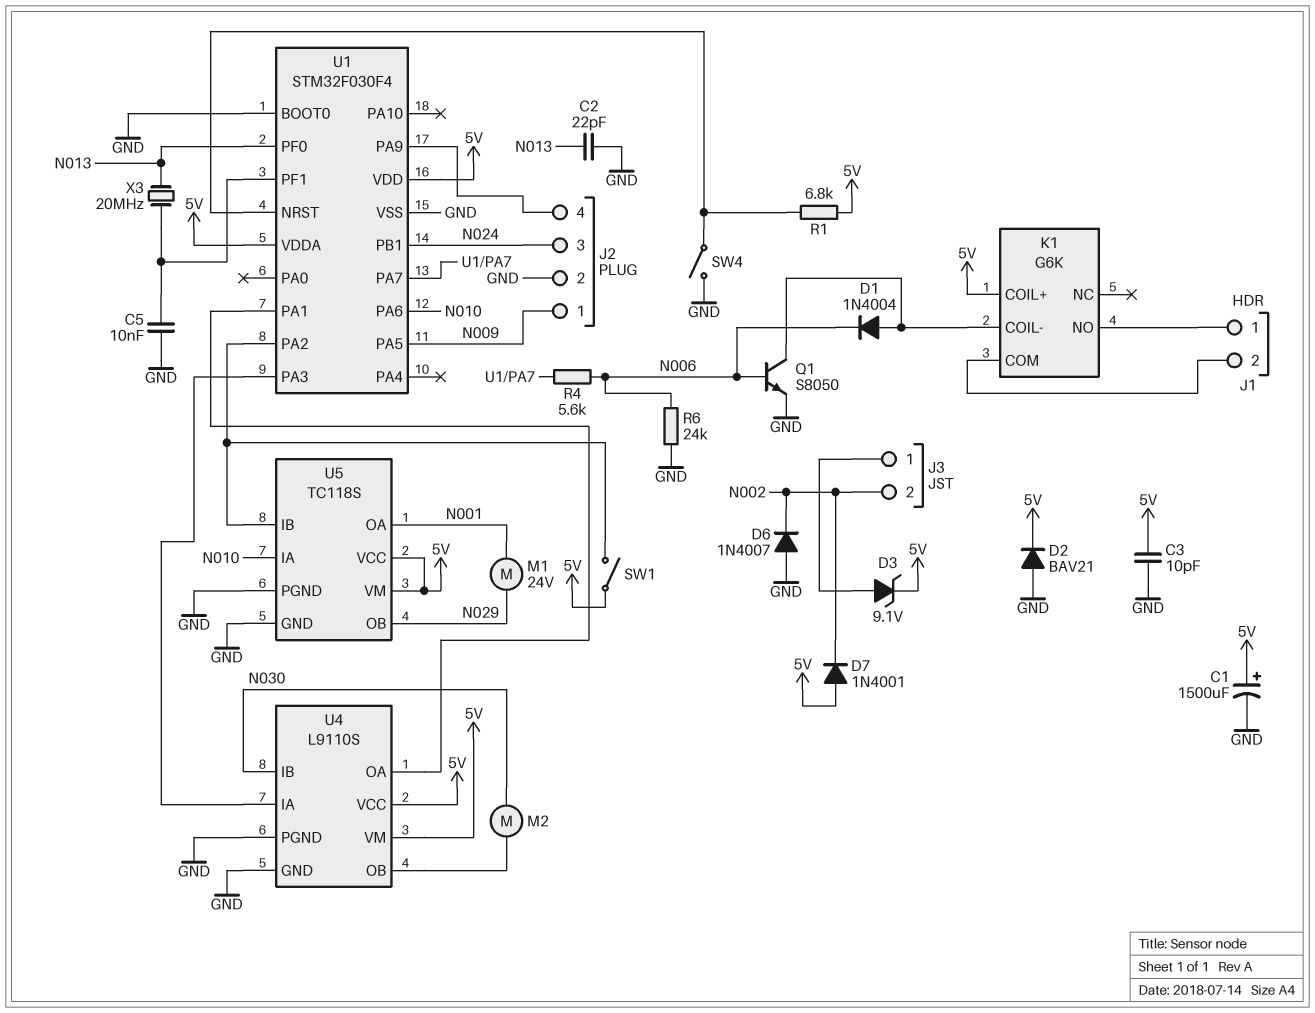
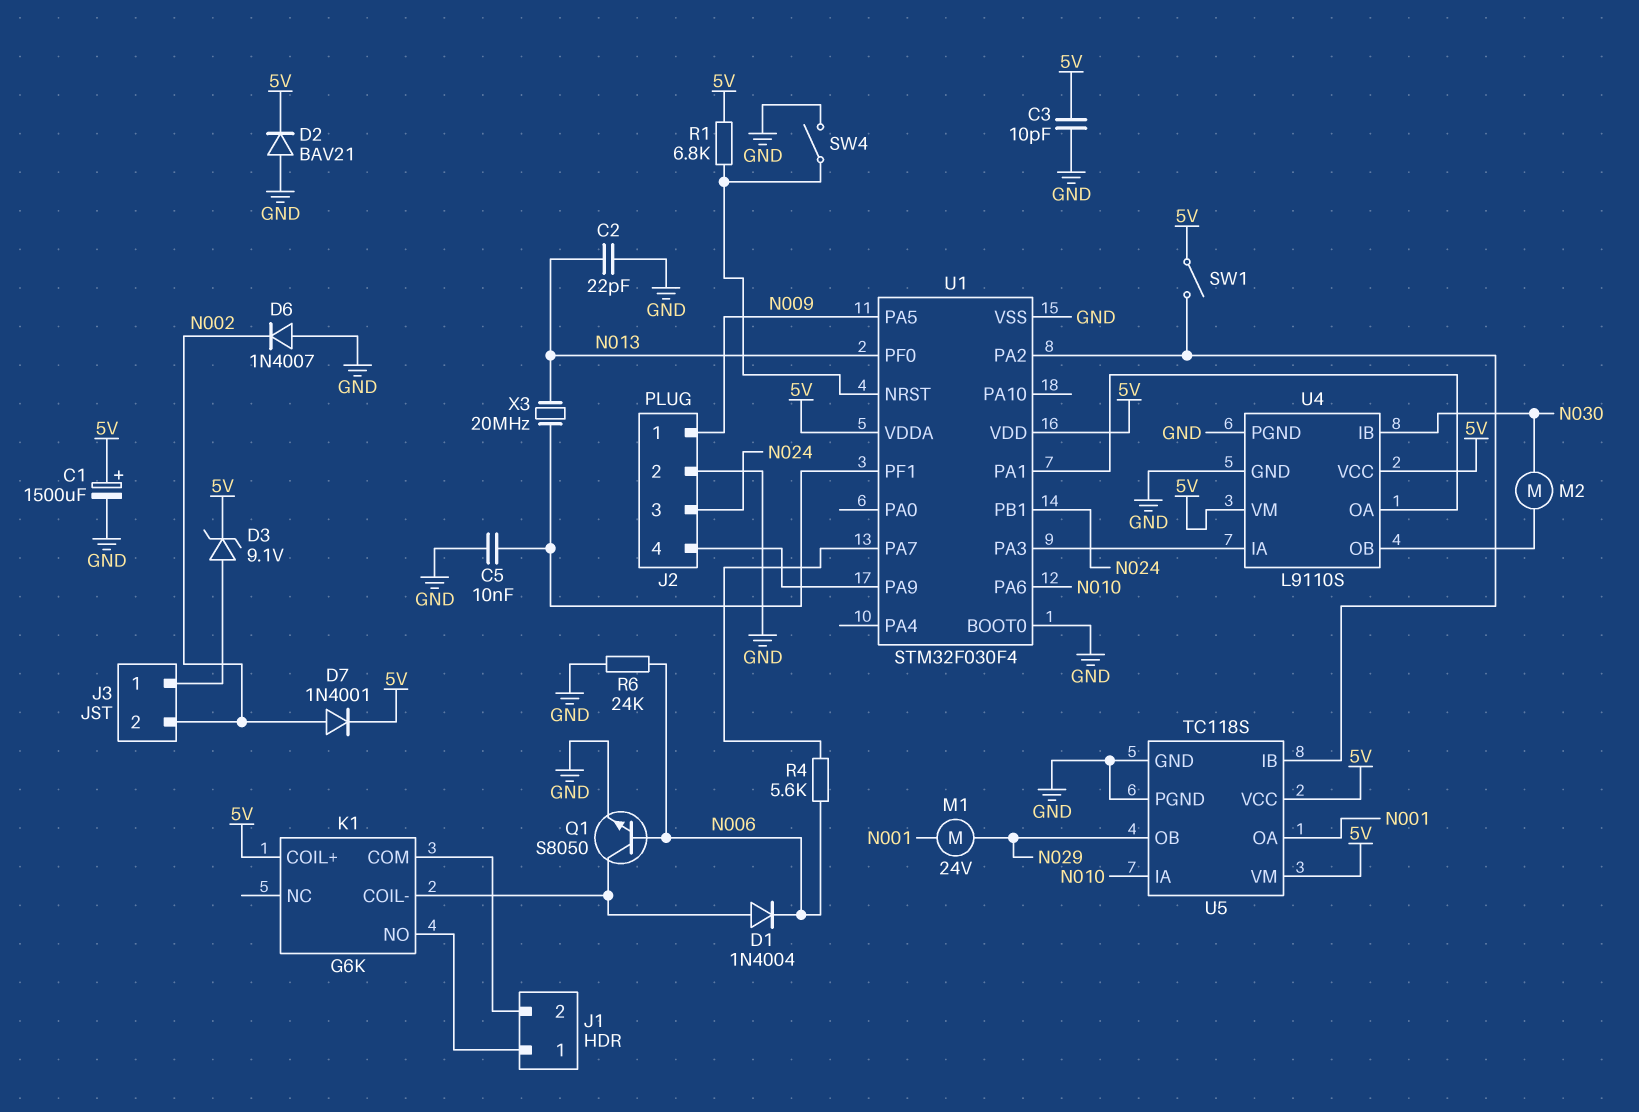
D7: diode 1N4001 (A 5V, K N002) -> diode 1N4001 (A N002, K 5V)

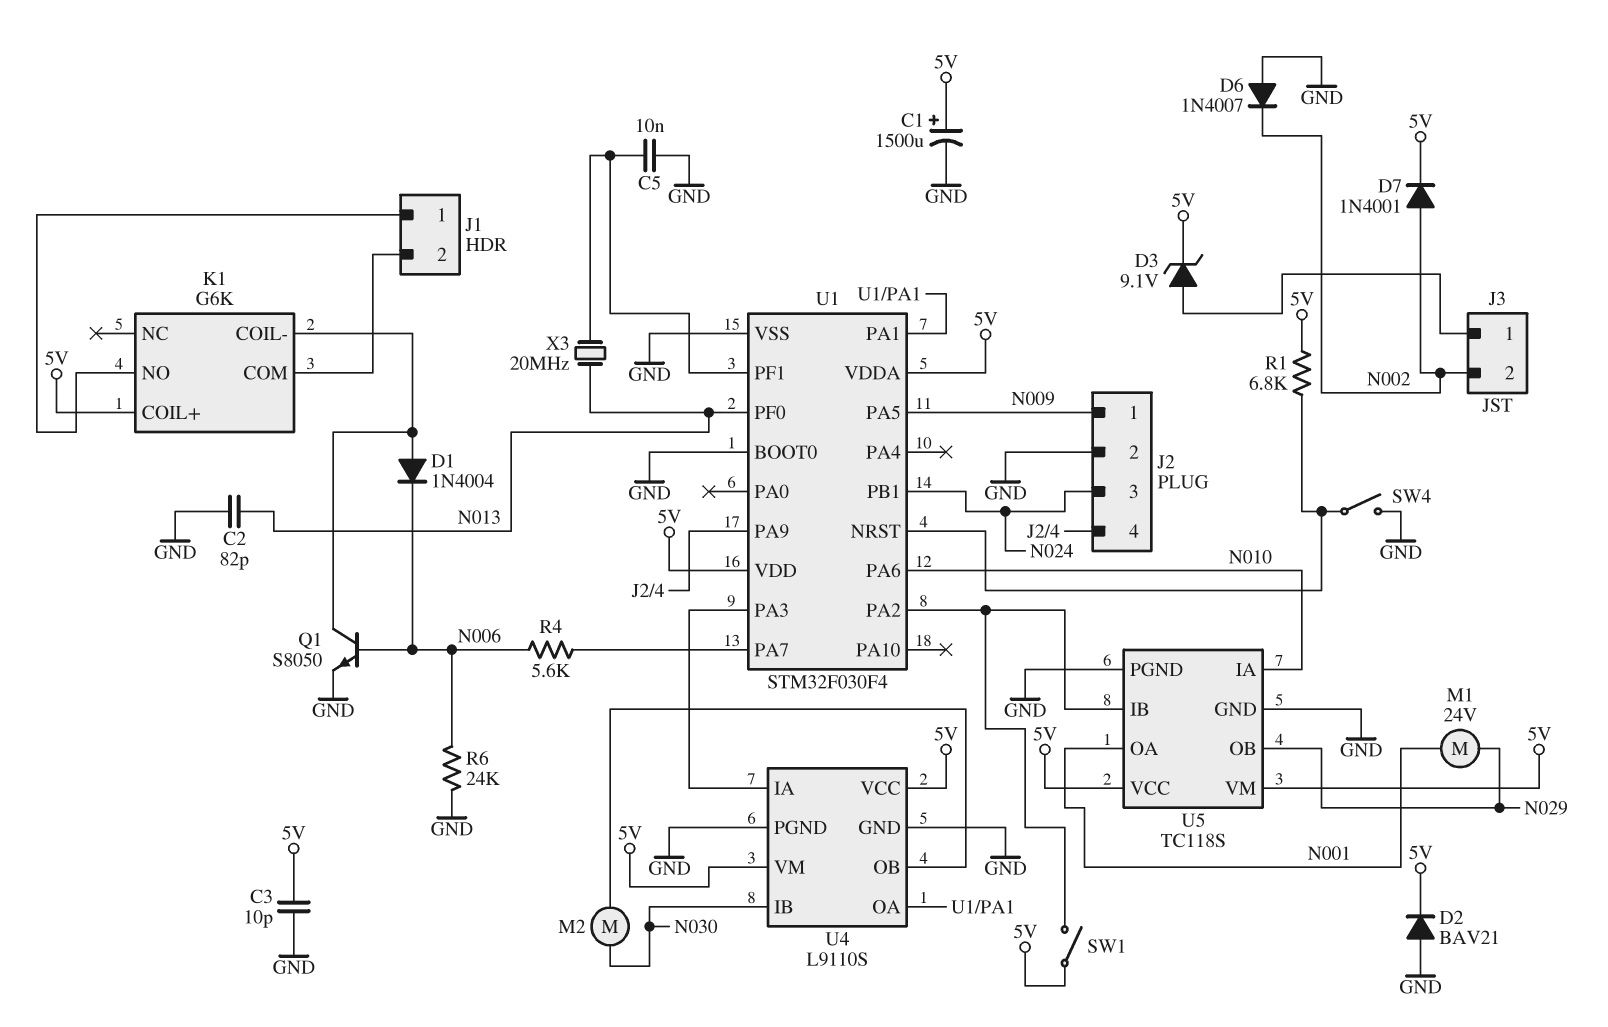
C2: 22pF (GND, N013) -> 82pF (GND, N013)

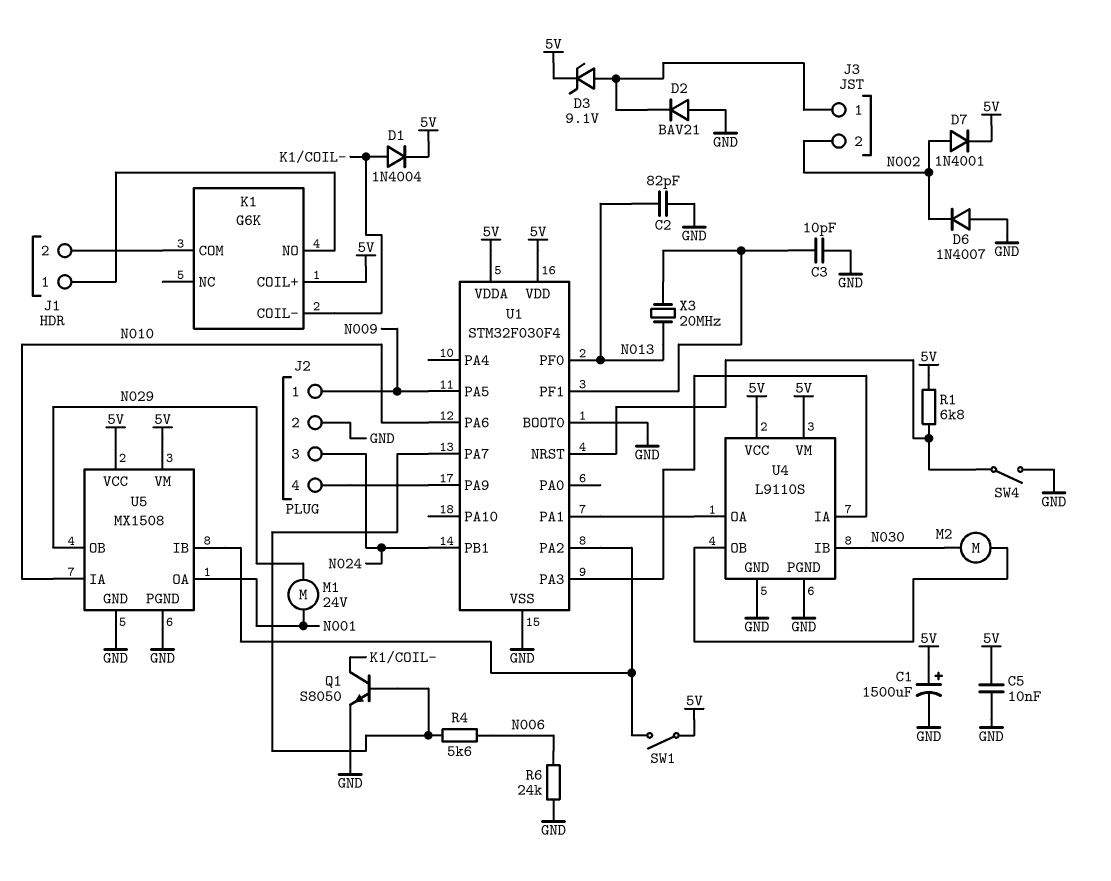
C3: 10pF (5V, GND) -> 10pF (GND, U1/PF1)
C5: 10nF (GND, U1/PF1) -> 10nF (5V, GND)
D1: diode 1N4004 (A K1/COIL-, K N006) -> diode 1N4004 (A K1/COIL-, K 5V)
D2: diode BAV21 (A GND, K 5V) -> diode BAV21 (A GND, K J3/1)
Q1: NPN S8050 (B N006, C K1/COIL-, E GND) -> NPN S8050 (B U1/PA7, C K1/COIL-, E GND)
U5: TC118S -> MX1508

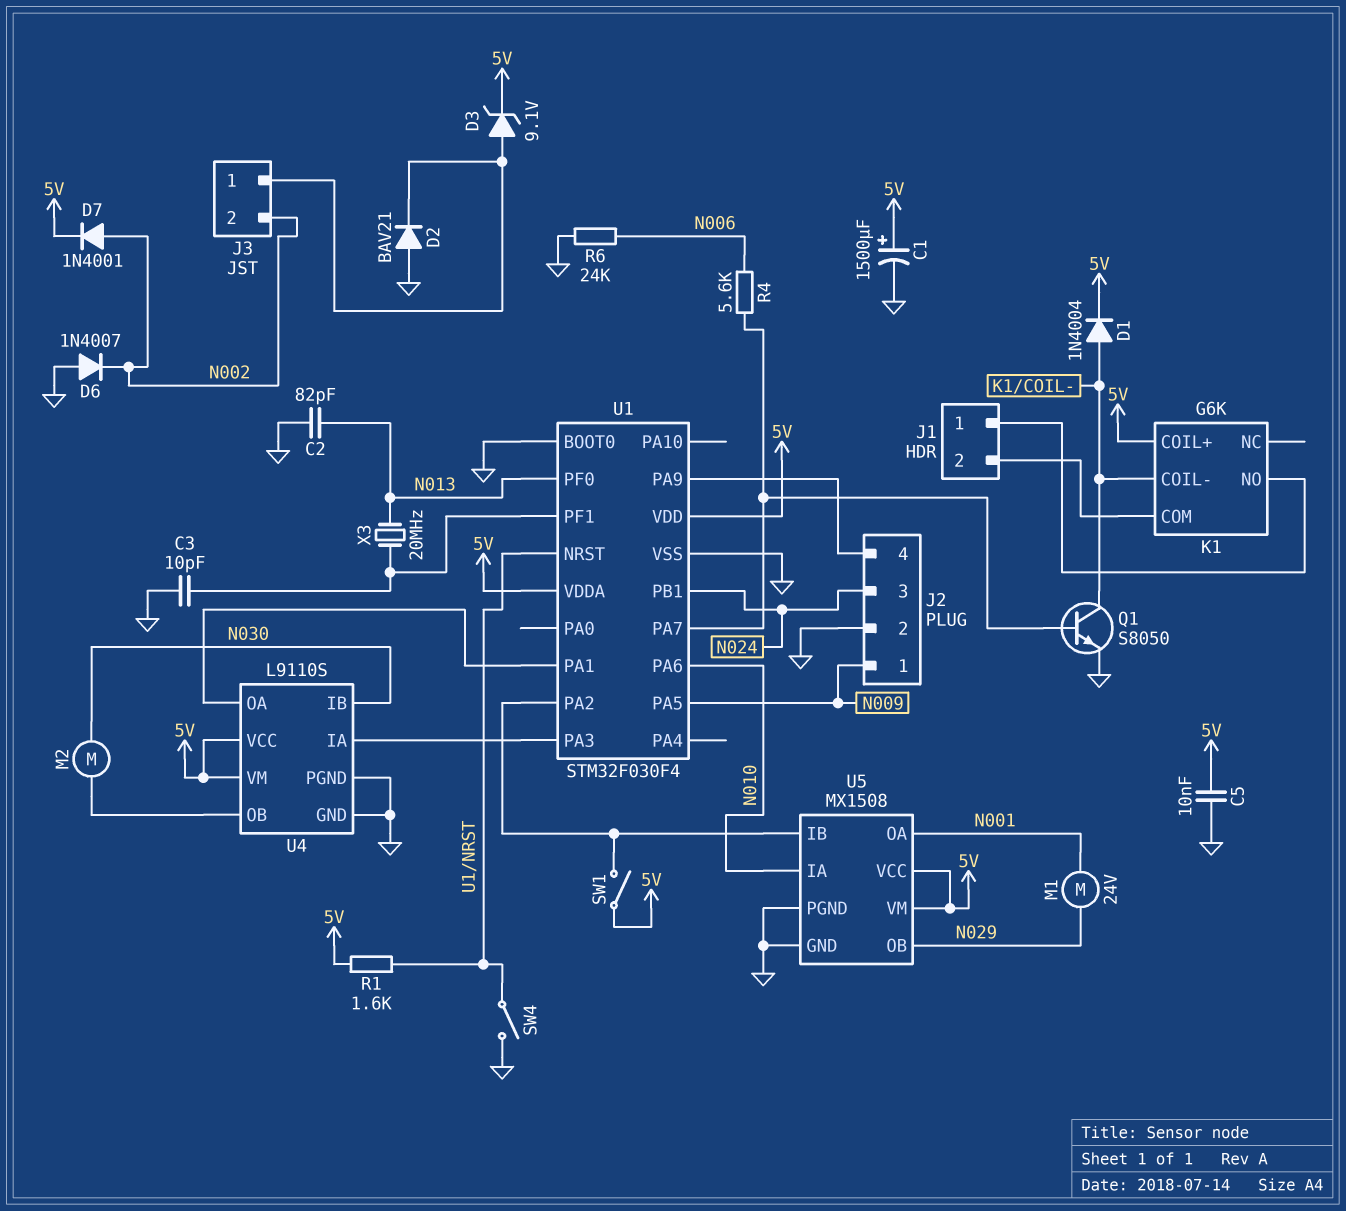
R1: 6.8k (5V, U1/NRST) -> 1.6k (5V, U1/NRST)

